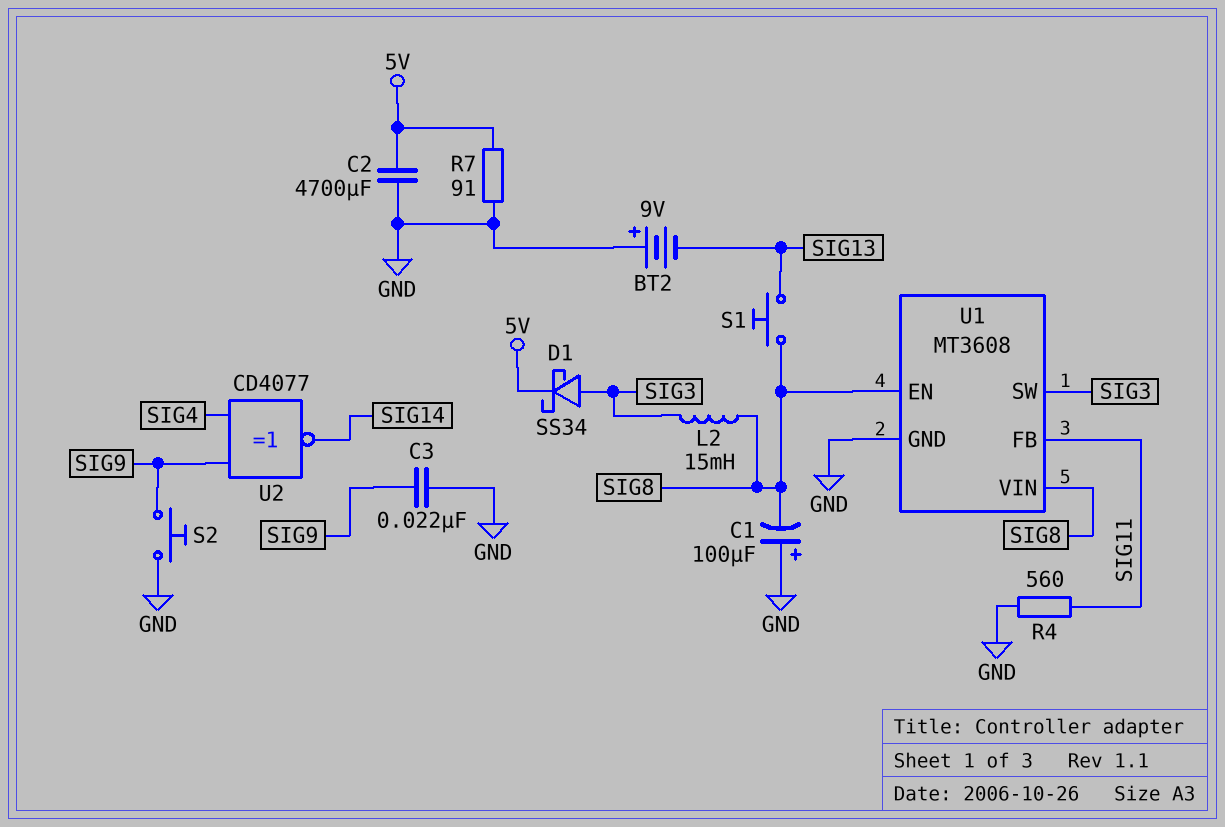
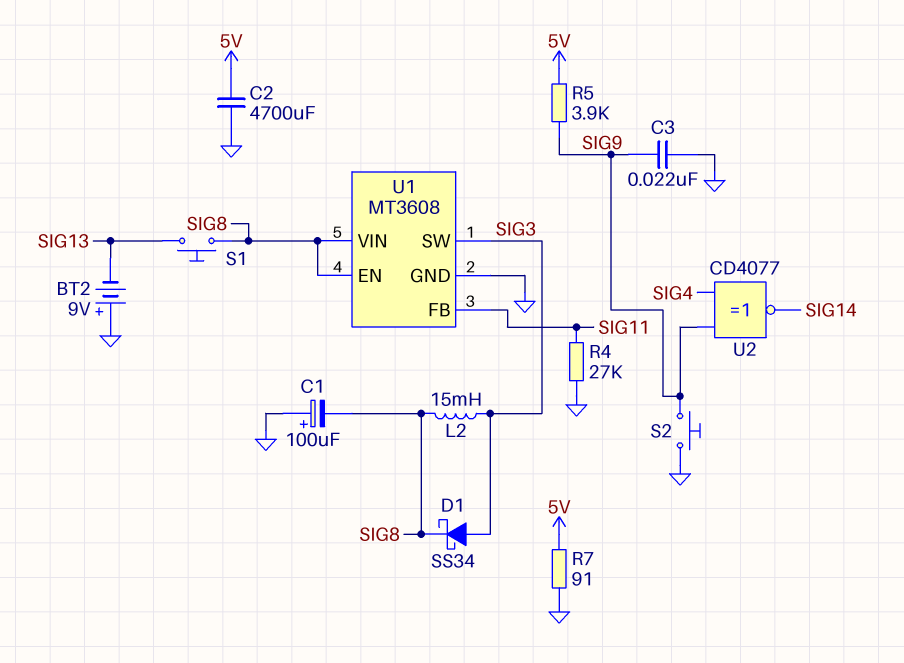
D1: schottky SS34 (A SIG3, K 5V) -> schottky SS34 (A SIG3, K SIG8)
R4: 560 (GND, SIG11) -> 27k (GND, SIG11)
R5: none -> 3.9k (5V, SIG9)

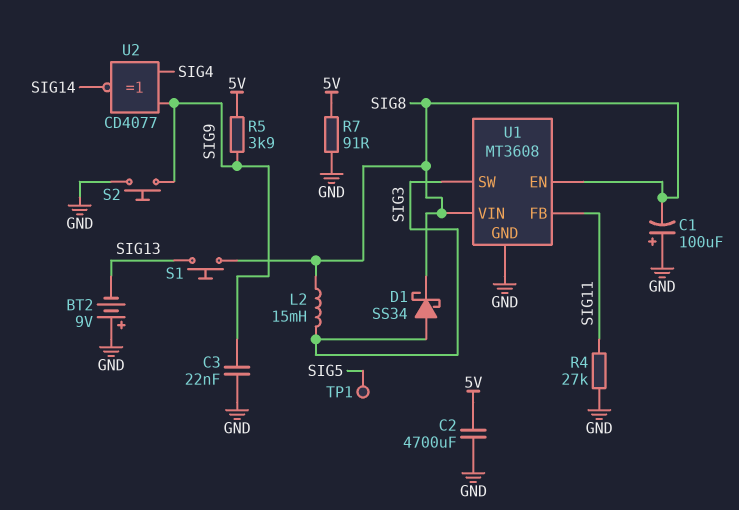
TP1: none -> test point (SIG5)

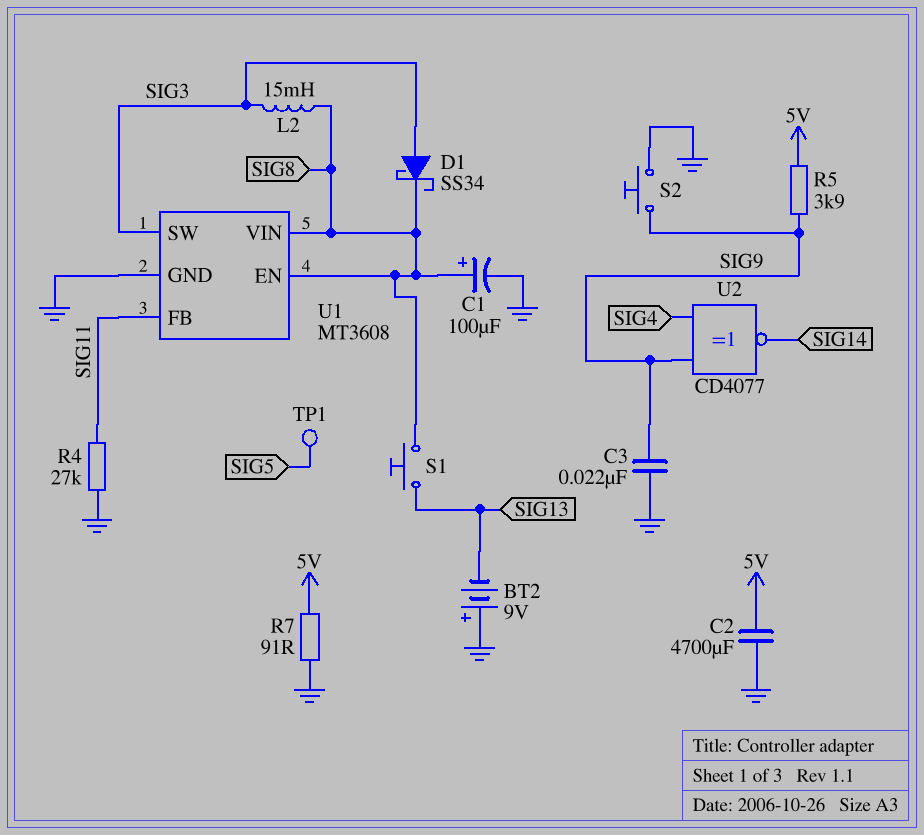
C1: 100uF (plus GND, minus SIG8) -> 100uF (plus SIG8, minus GND)

